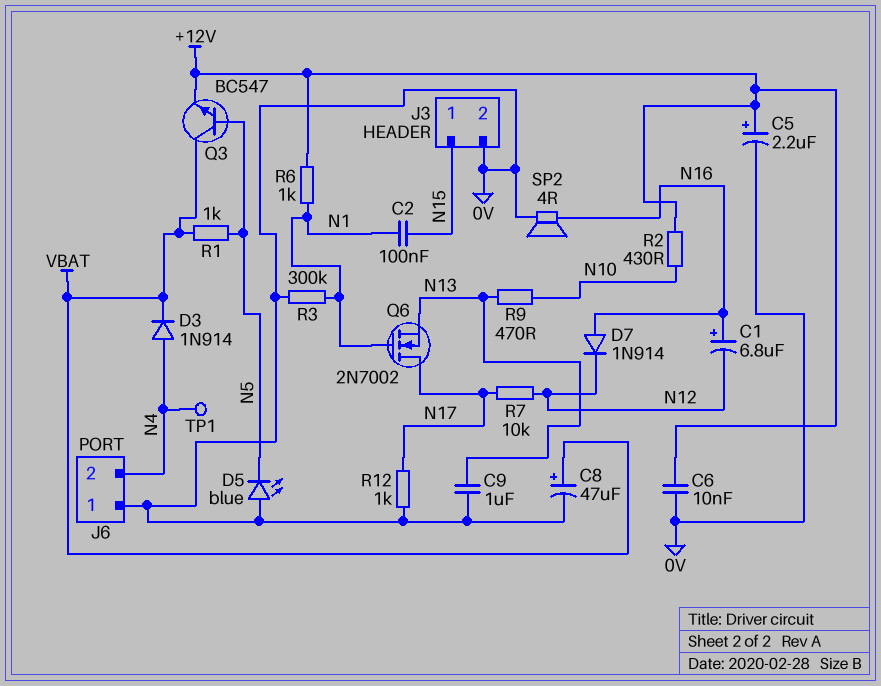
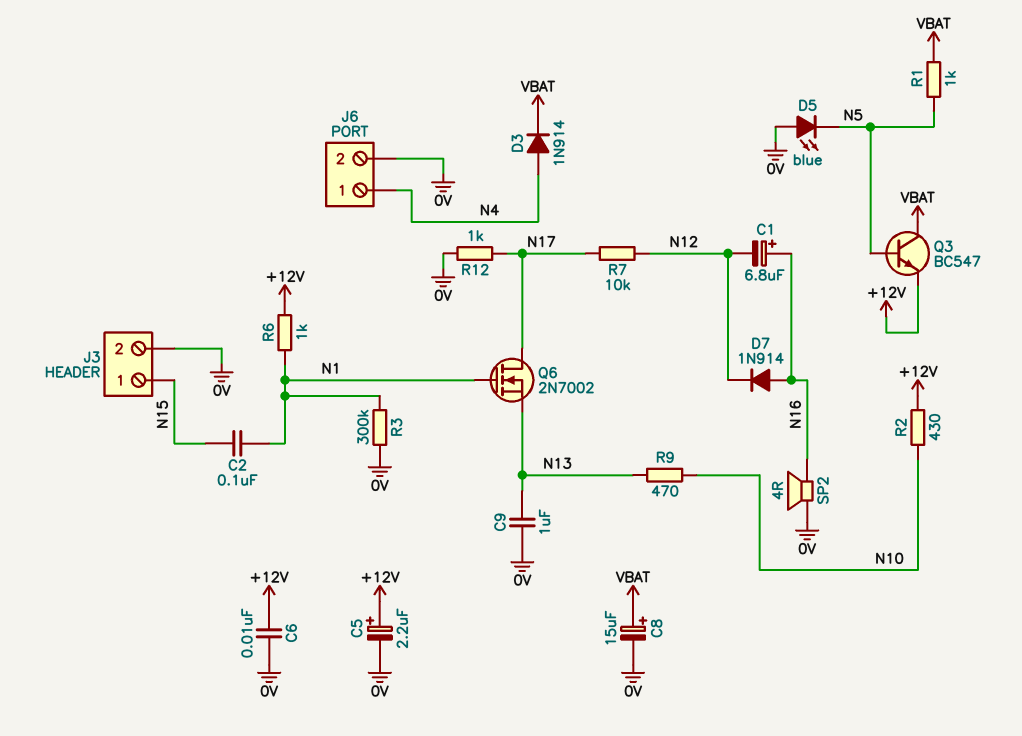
C8: 47uF (plus VBAT, minus 0V) -> 15uF (plus VBAT, minus 0V)
J6 pin 1: 0V -> N4
J6 pin 2: N4 -> 0V
TP1: test point (N4) -> none

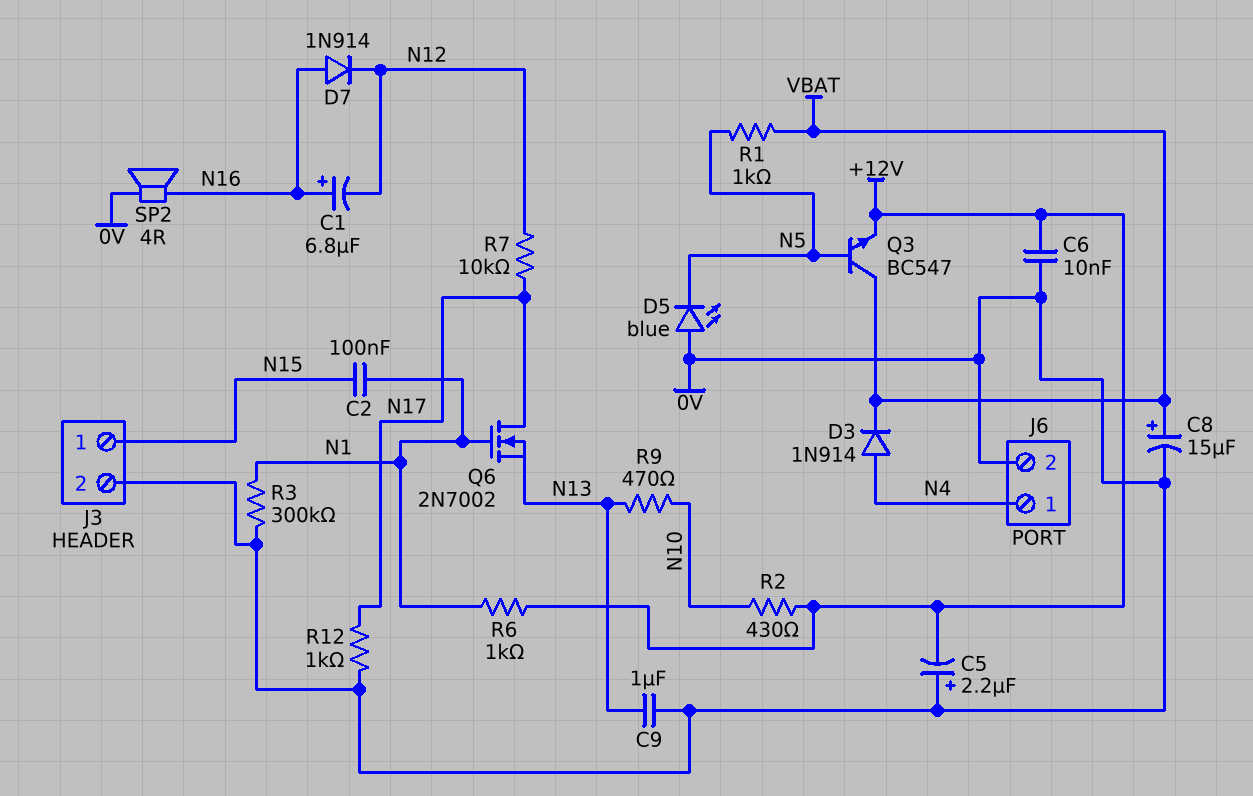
C5: 2.2uF (plus +12V, minus 0V) -> 2.2uF (plus 0V, minus +12V)

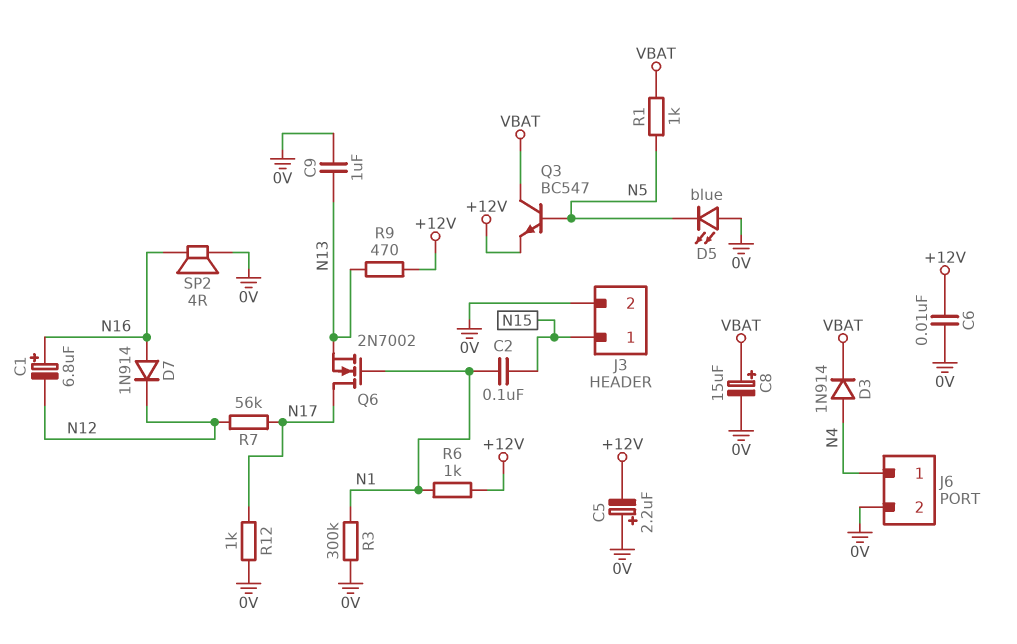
R2: 430 (+12V, N10) -> none
R7: 10k (N12, N17) -> 56k (N12, N17)
R9: 470 (N10, N13) -> 470 (+12V, N13)

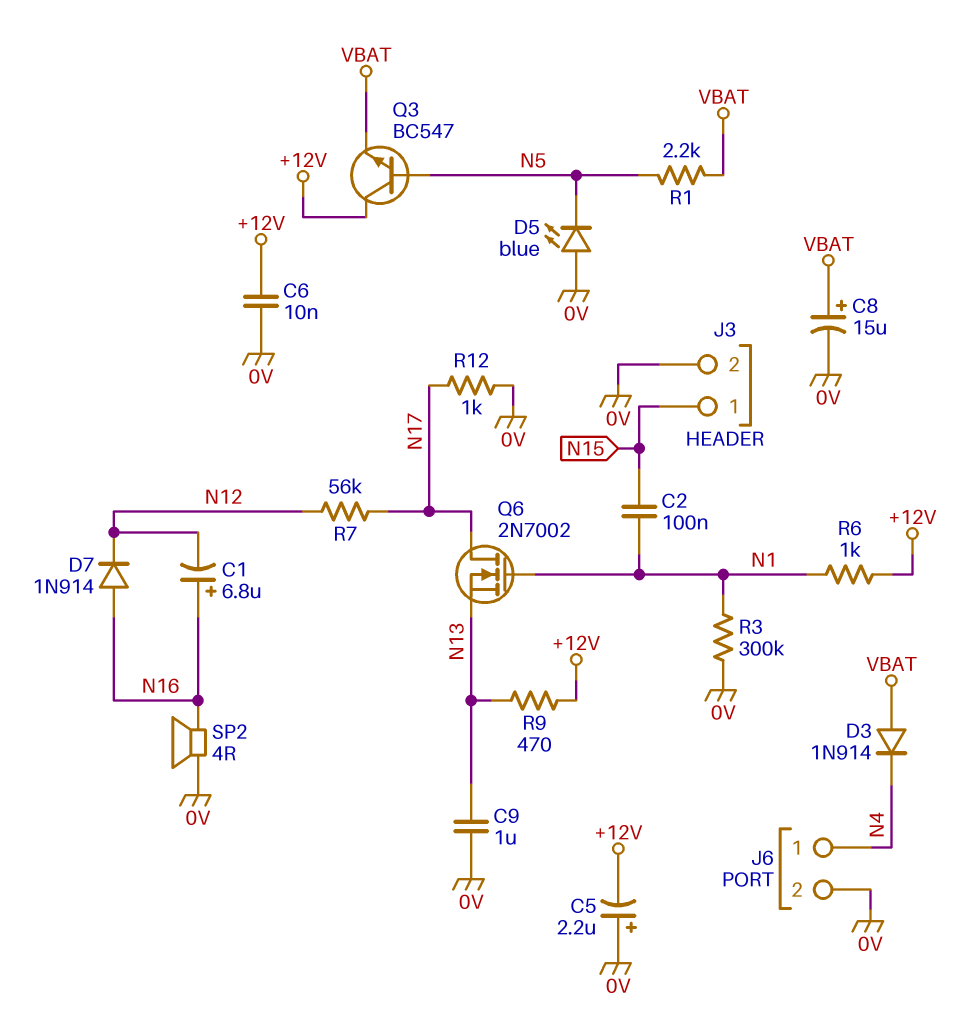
D3: diode 1N914 (A N4, K VBAT) -> diode 1N914 (A VBAT, K N4)
Q3: NPN BC547 (B N5, C VBAT, E +12V) -> NPN BC547 (B N5, C +12V, E VBAT)
R1: 1k (N5, VBAT) -> 2.2k (N5, VBAT)

